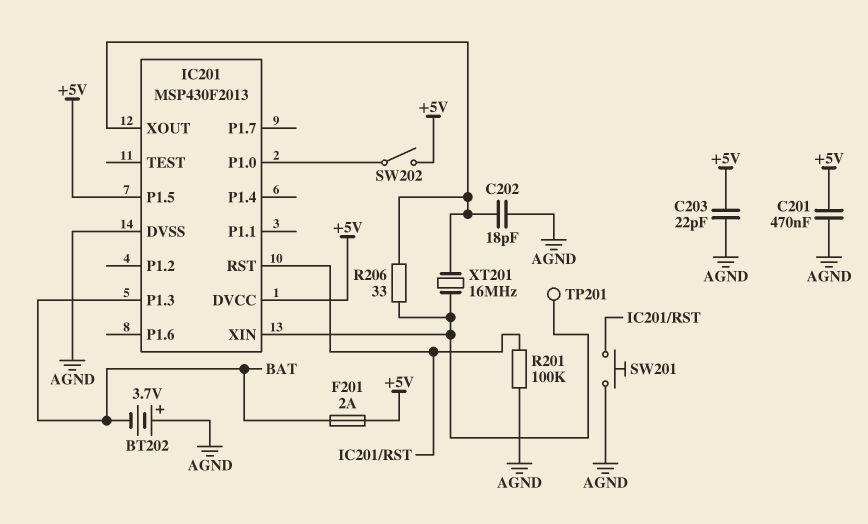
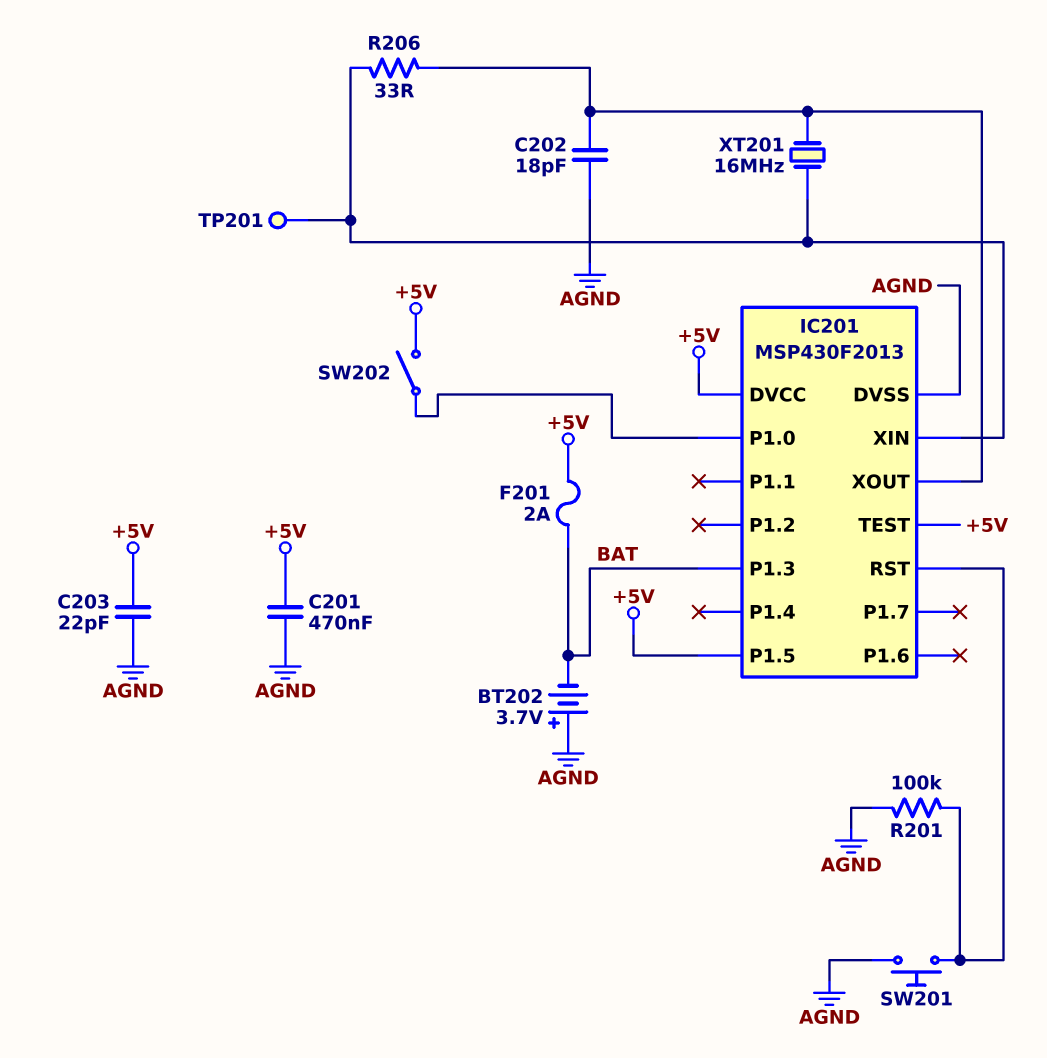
IC201 pin TEST: none -> +5V

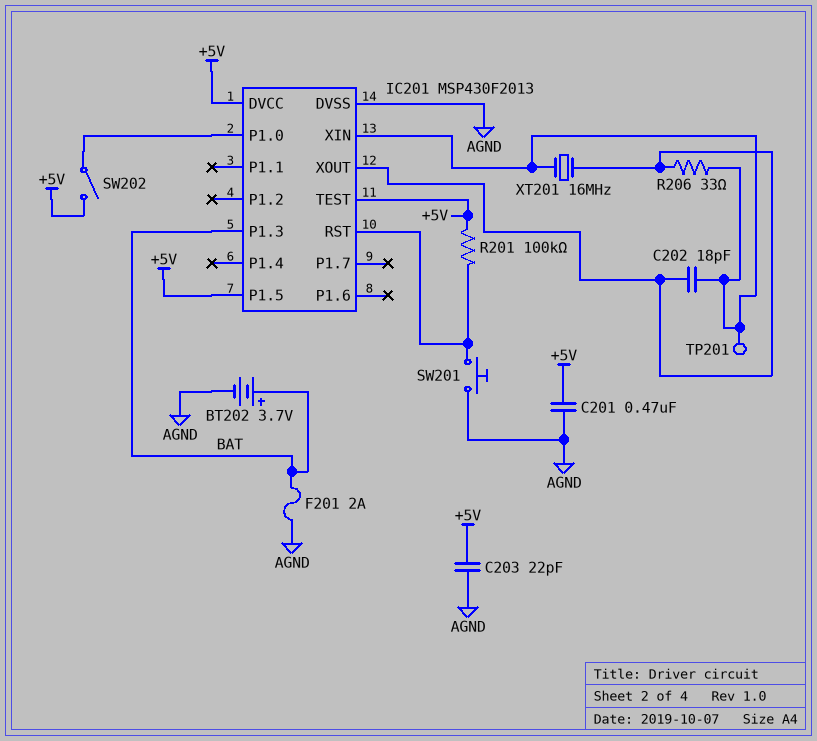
BT202: 3.7V (plus AGND, minus BAT) -> 3.7V (plus BAT, minus AGND)
C202: 18pF (AGND, IC201/XOUT) -> 18pF (IC201/XIN, IC201/XOUT)
F201: 2A (+5V, BAT) -> 2A (AGND, BAT)
R201: 100k (AGND, IC201/RST) -> 100k (+5V, IC201/RST)

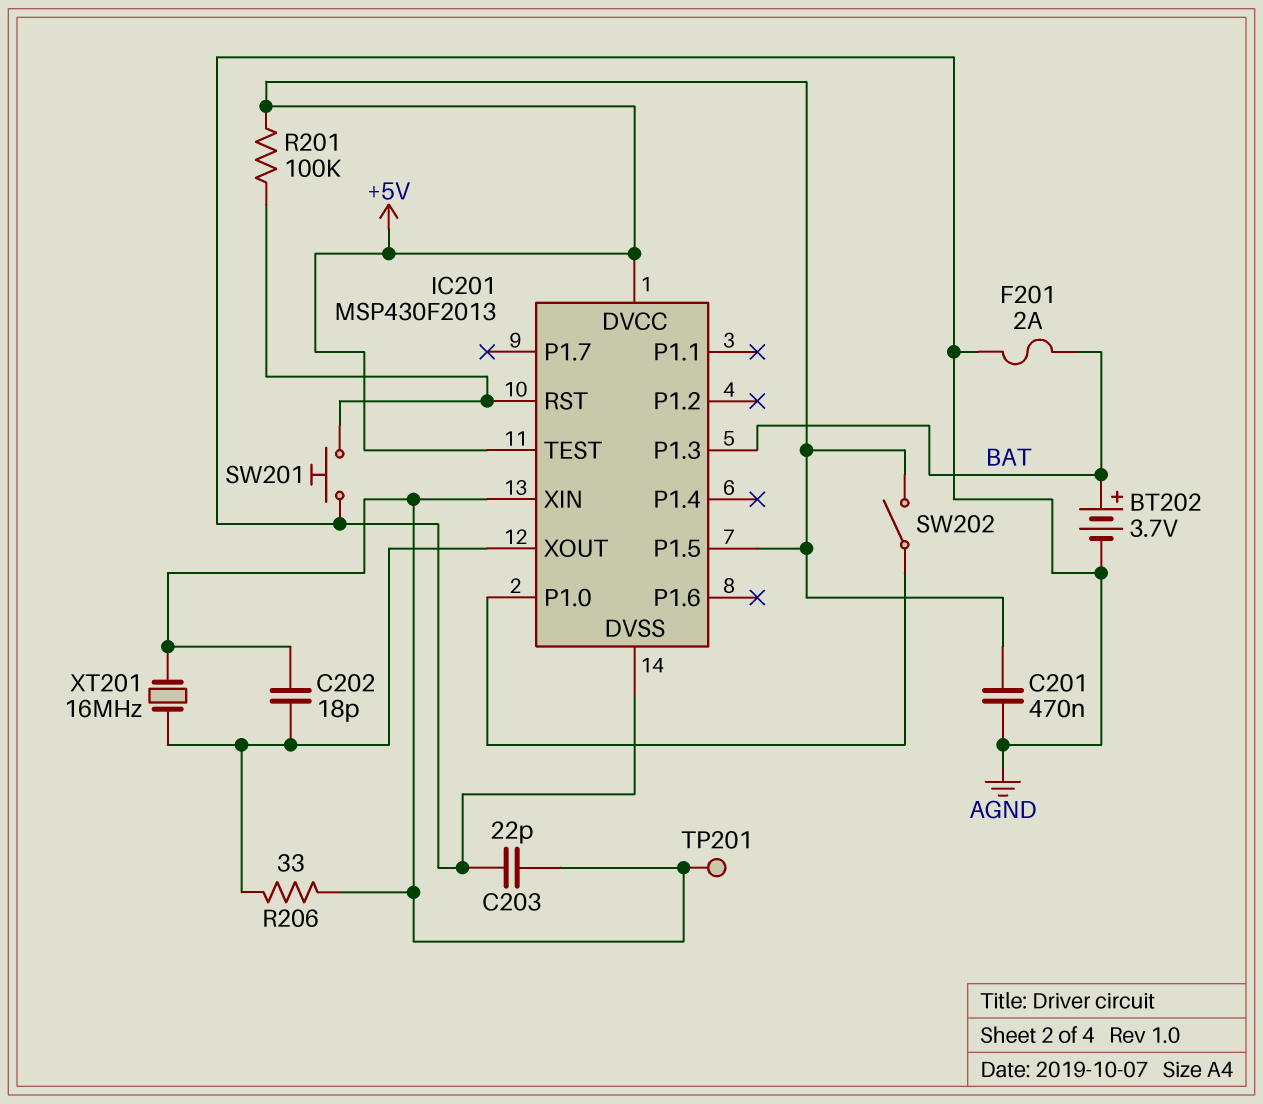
C203: 22pF (+5V, AGND) -> 22pF (AGND, IC201/XIN)

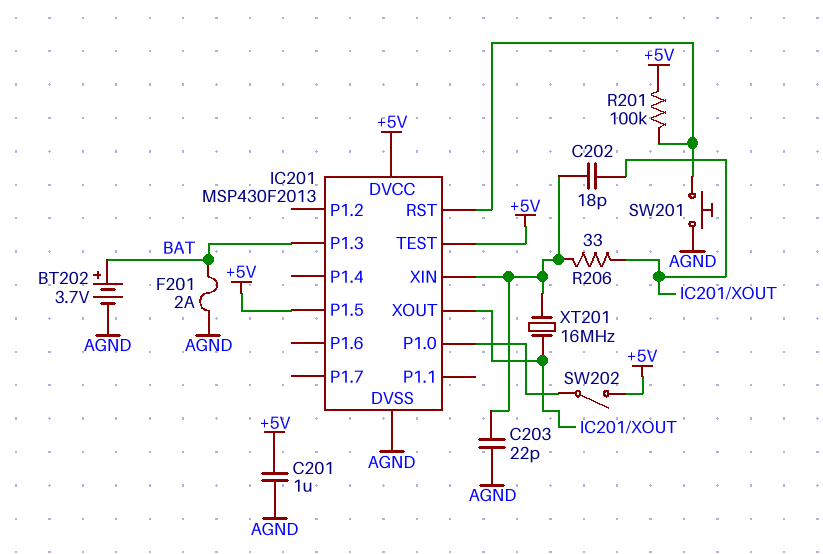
C201: 470nF (+5V, AGND) -> 1uF (+5V, AGND)
TP201: test point (IC201/XIN) -> none

